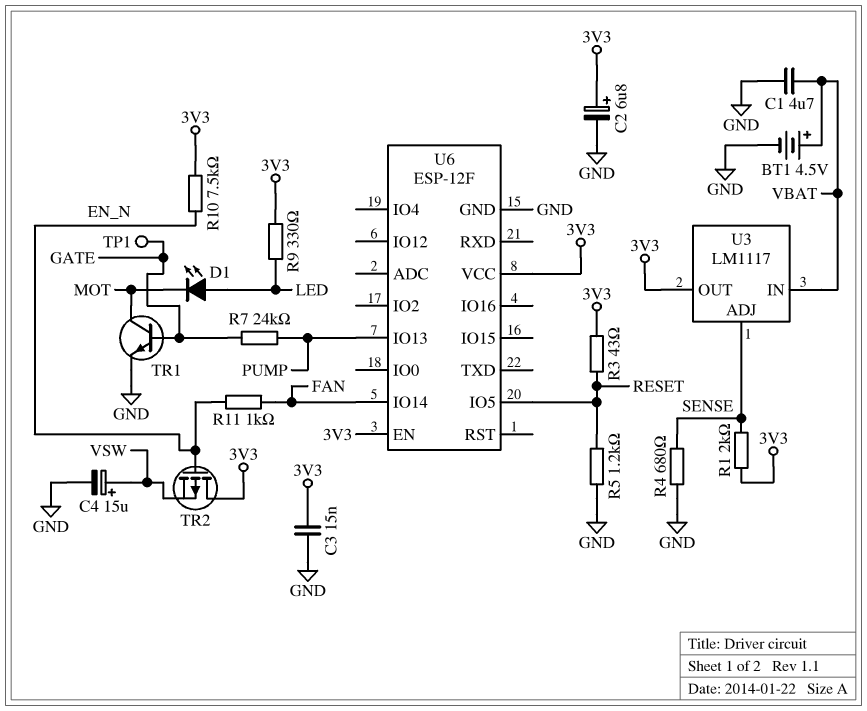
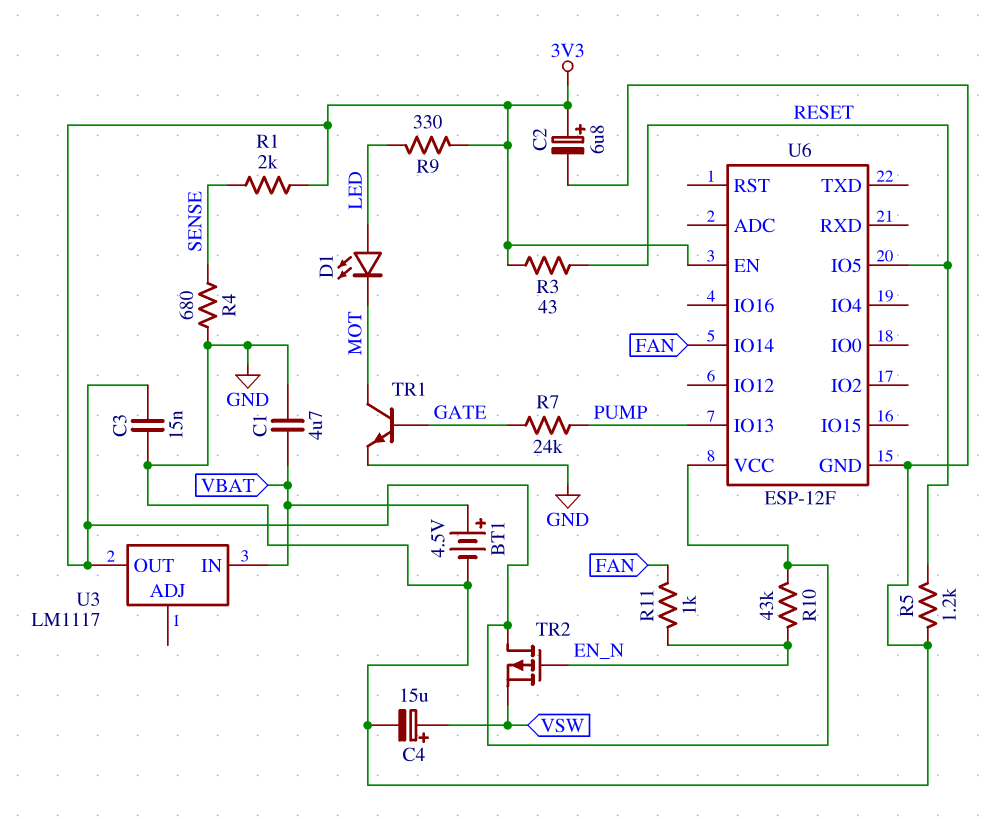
R10: 7.5k (3V3, EN_N) -> 43k (3V3, EN_N)
TP1: test point (GATE) -> none
U3 pin ADJ: SENSE -> none

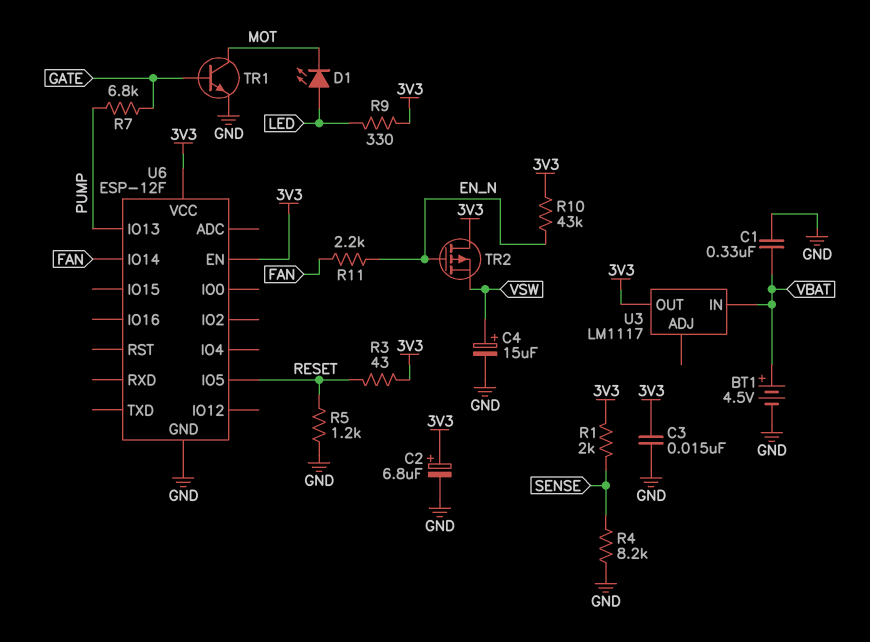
C1: 4.7uF (GND, VBAT) -> 330nF (GND, VBAT)
R4: 680 (GND, SENSE) -> 8.2k (GND, SENSE)
R7: 24k (GATE, PUMP) -> 6.8k (GATE, PUMP)
R11: 1k (EN_N, FAN) -> 2.2k (EN_N, FAN)

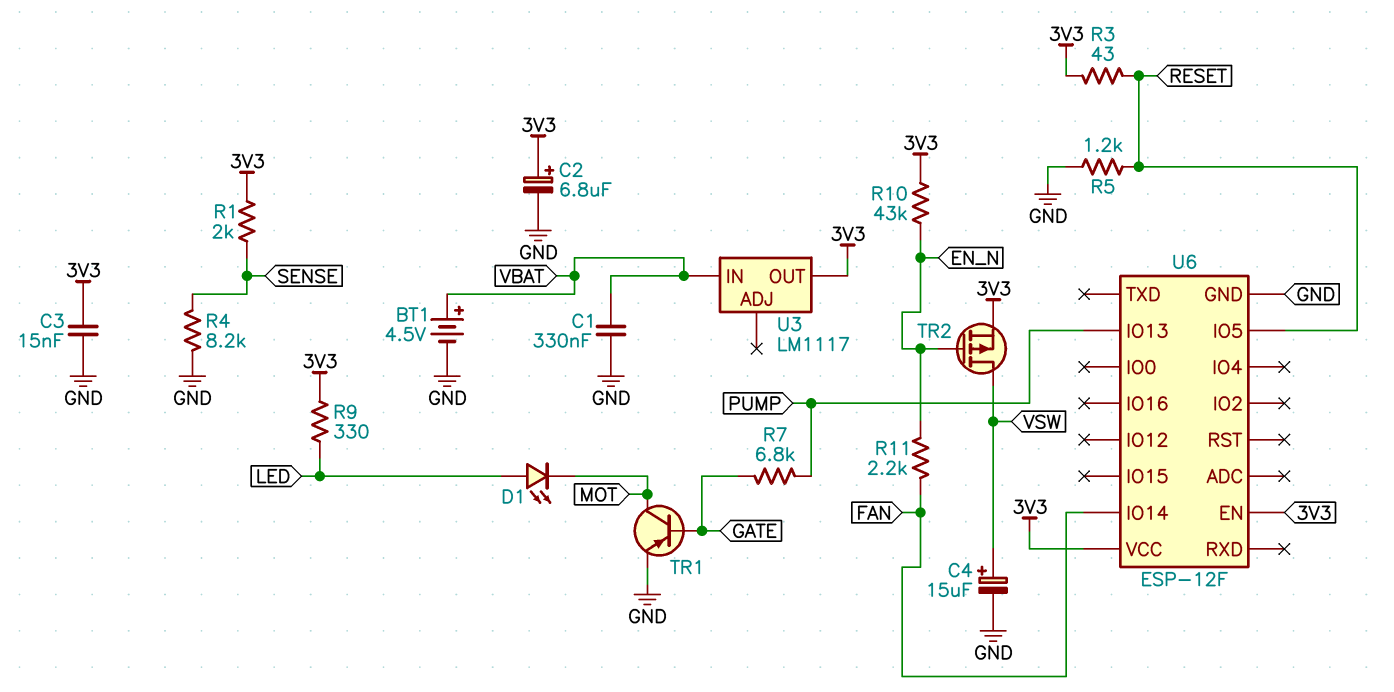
TR1: NPN (B GATE, C MOT, E GND) -> PNP (B GATE, C MOT, E GND)
TR2: PMOS (G EN_N, D 3V3, S VSW) -> PMOS (G EN_N, D VSW, S 3V3)

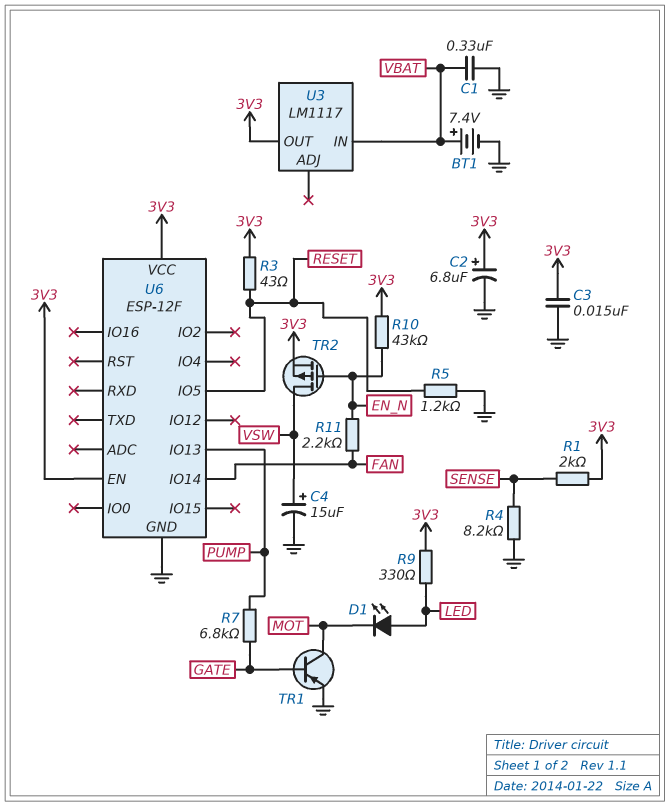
BT1: 4.5V (plus VBAT, minus GND) -> 7.4V (plus VBAT, minus GND)

